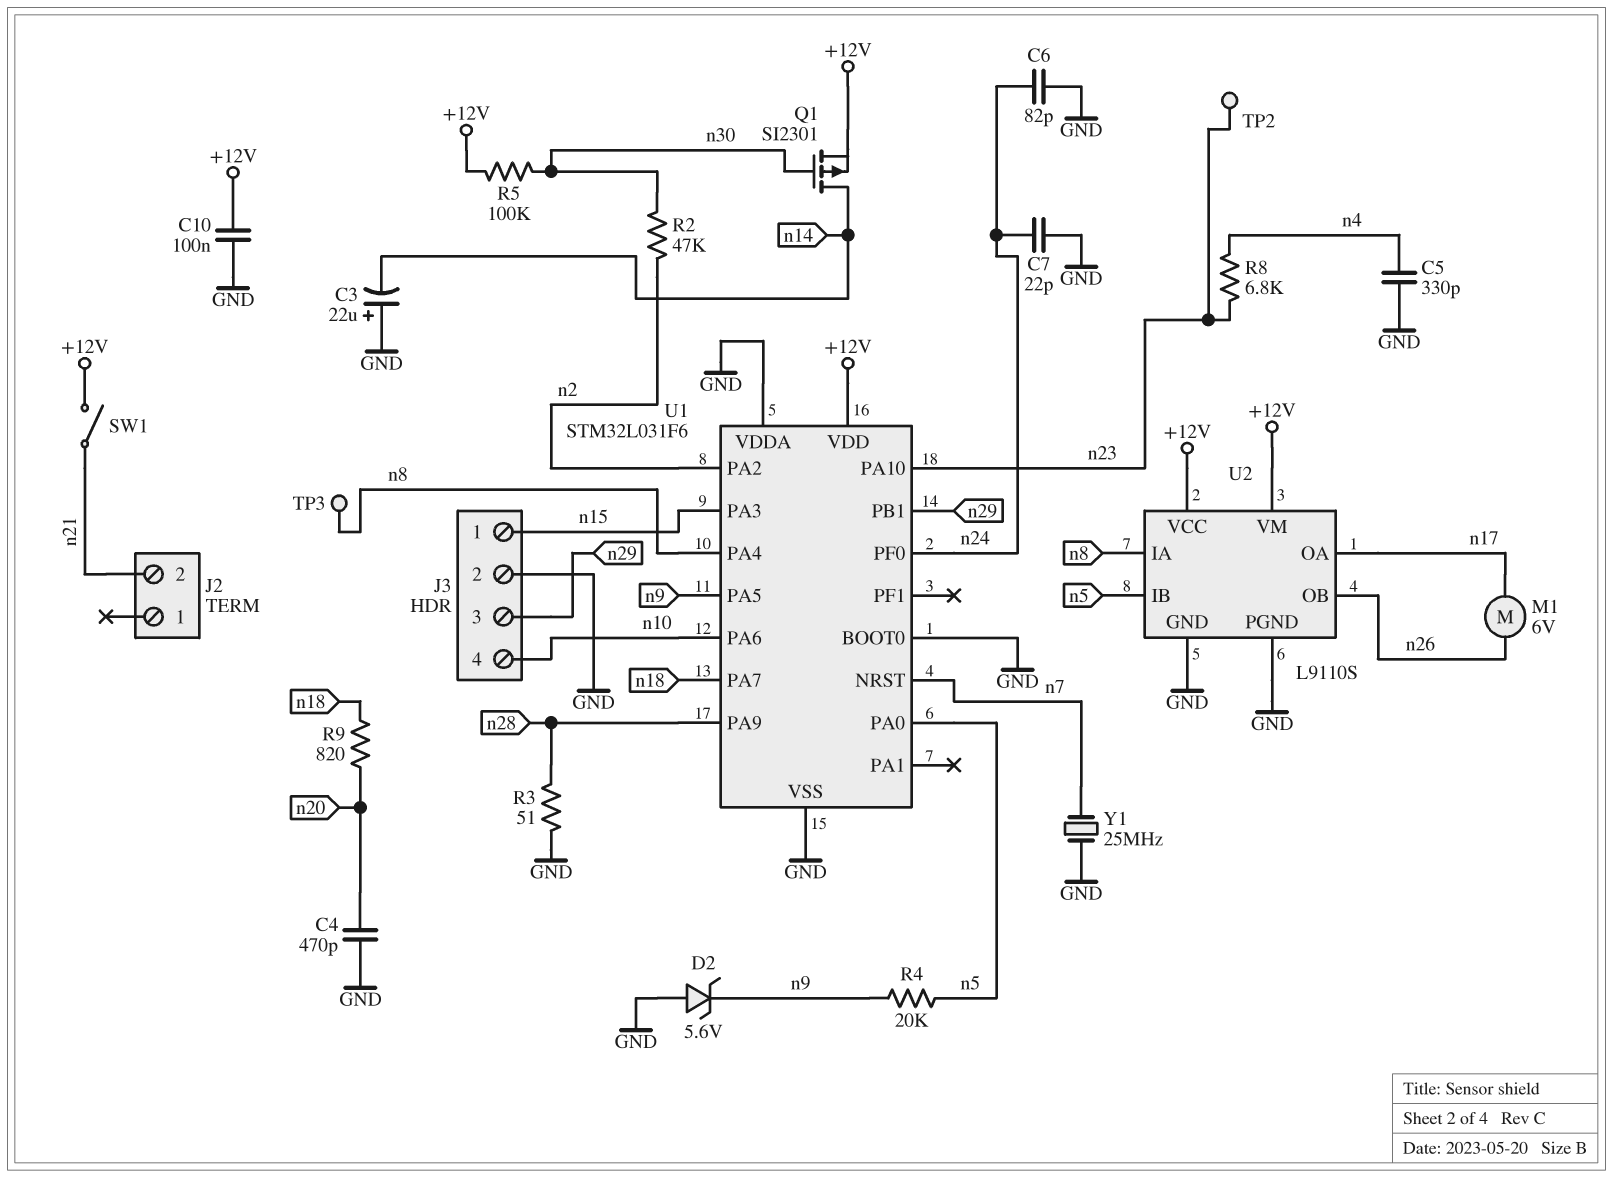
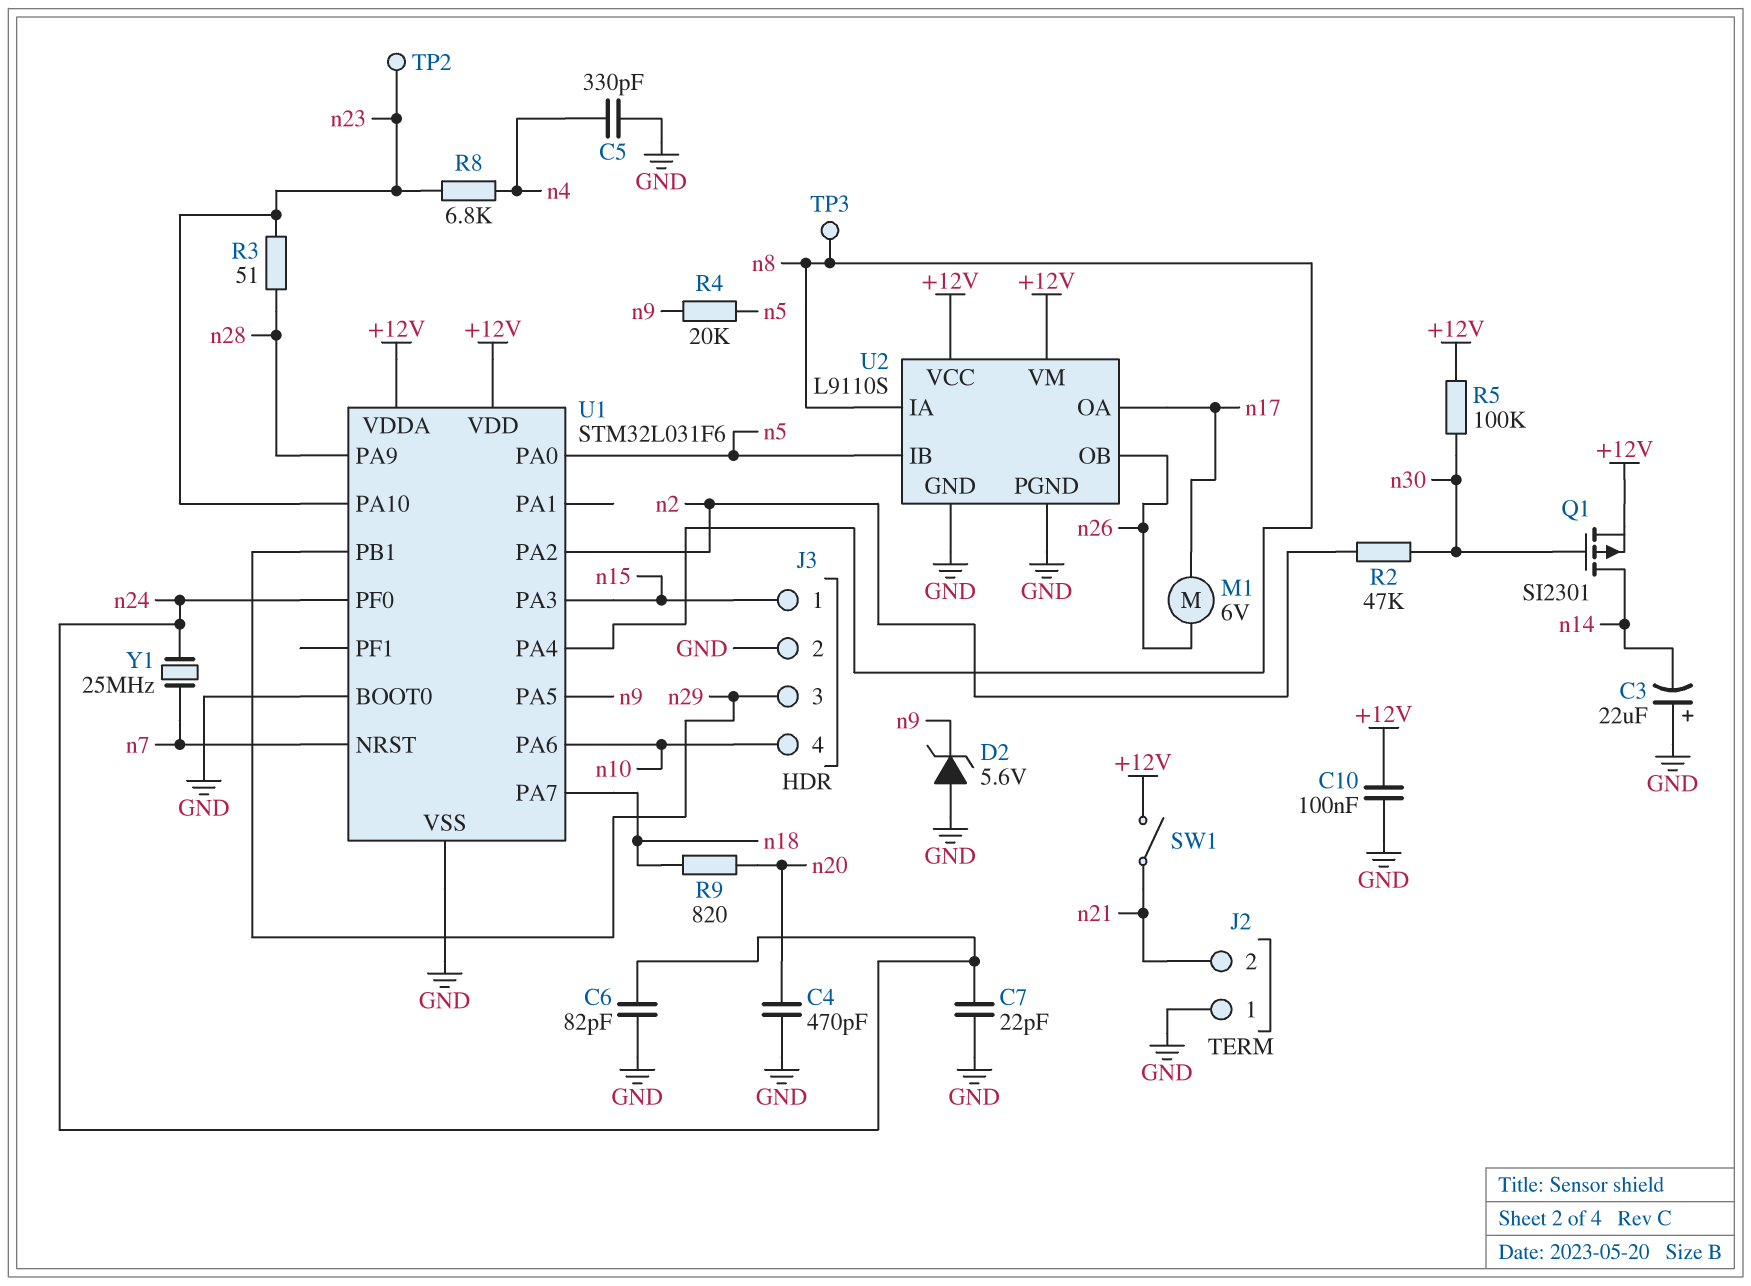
J2 pin 1: none -> GND
R3: 51 (GND, n28) -> 51 (n23, n28)
U1 pin VDDA: GND -> +12V
Y1: 25MHz (GND, n7) -> 25MHz (n7, n24)

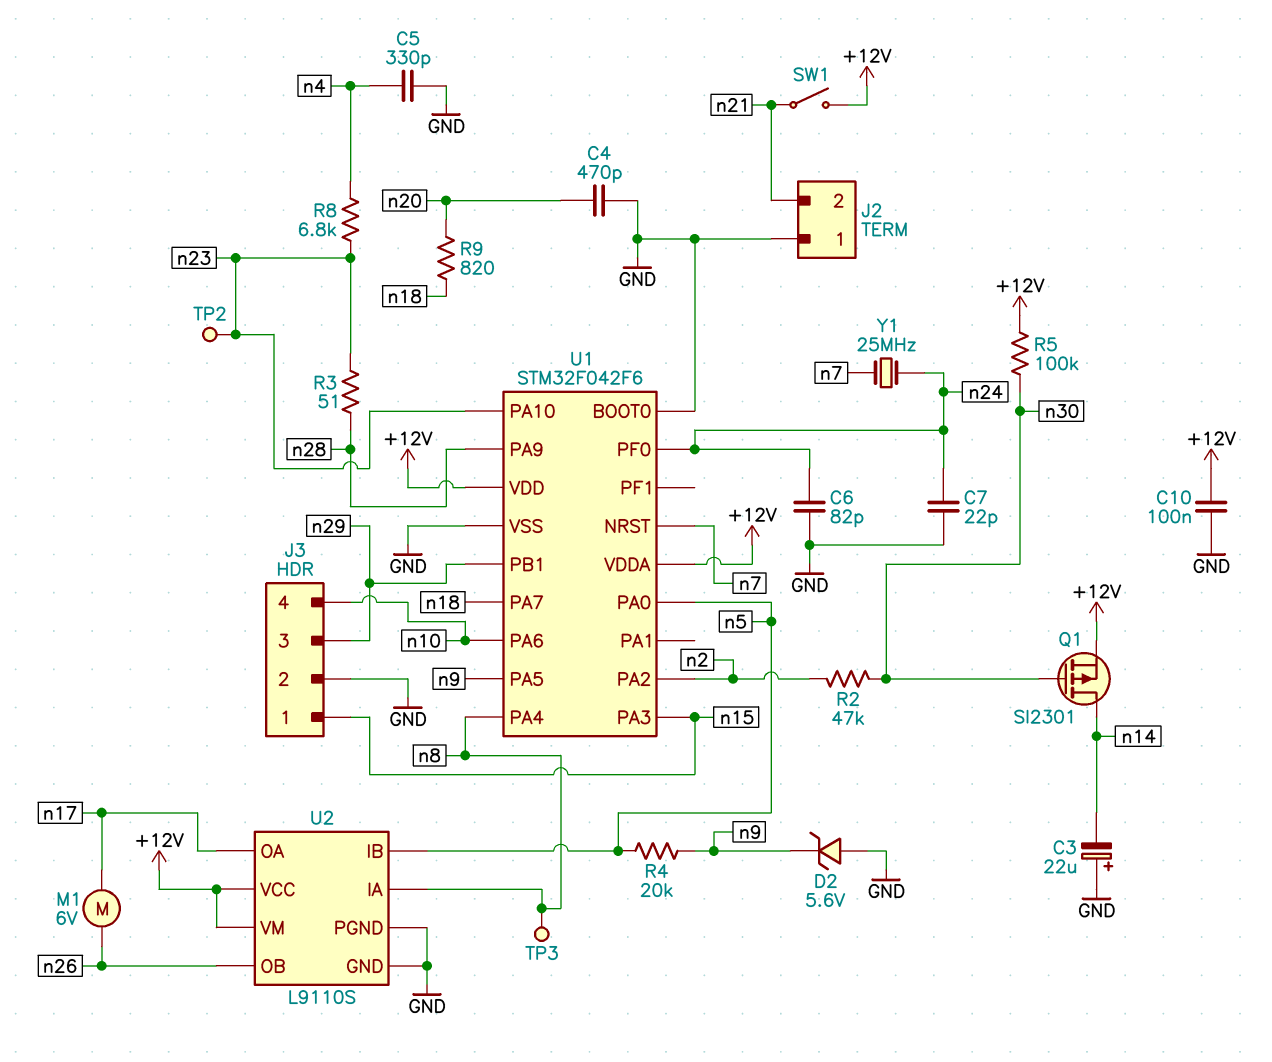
U1: STM32L031F6 -> STM32F042F6

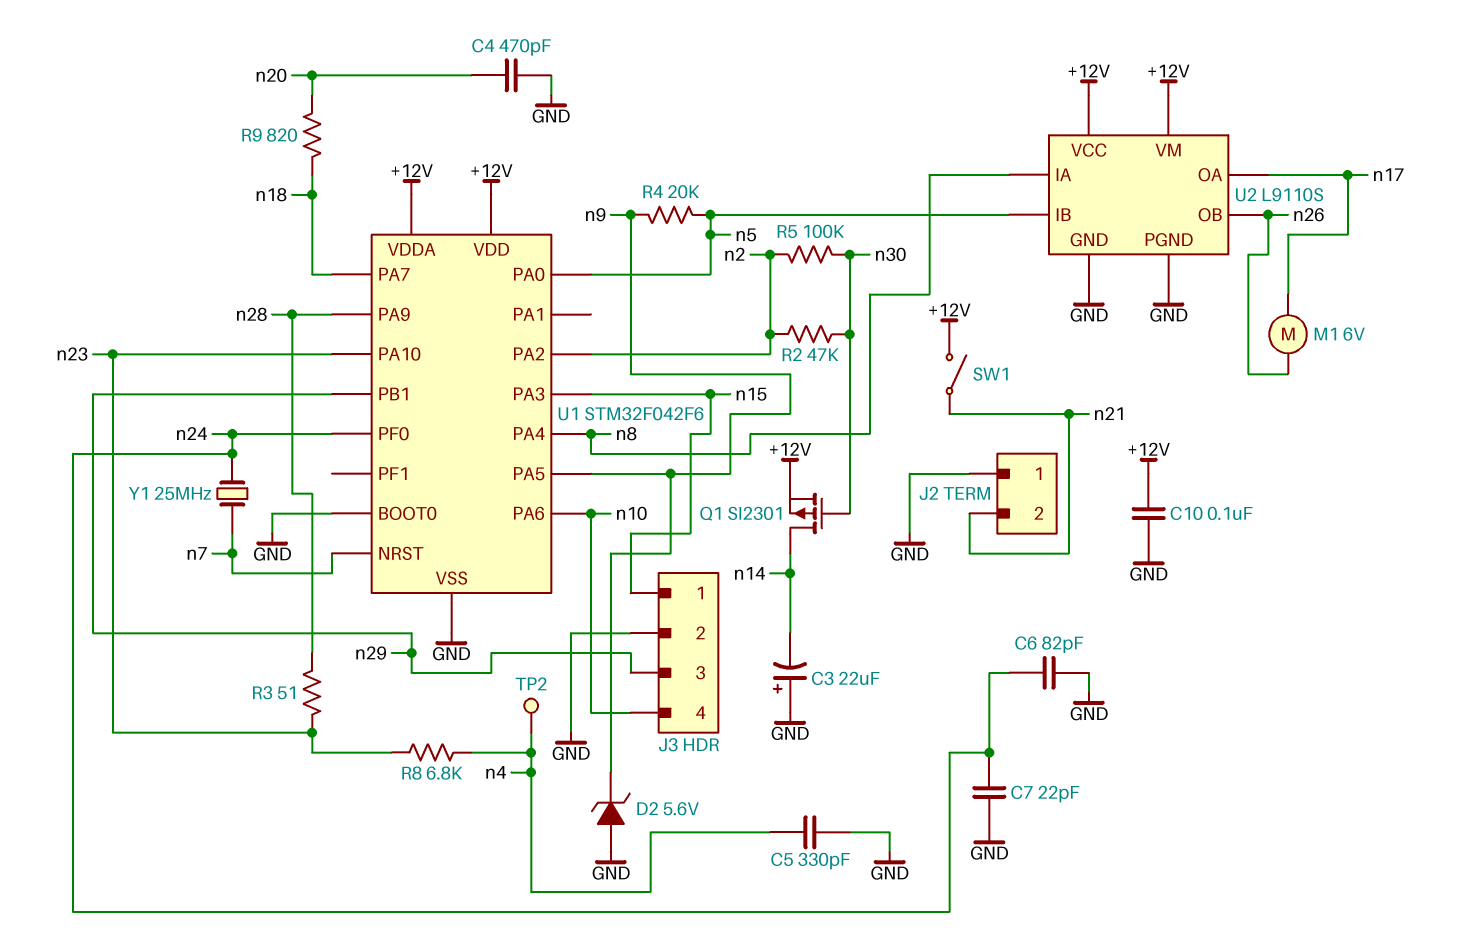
R5: 100k (+12V, n30) -> 100k (n2, n30)
TP2: test point (n23) -> test point (n4)
TP3: test point (n8) -> none

